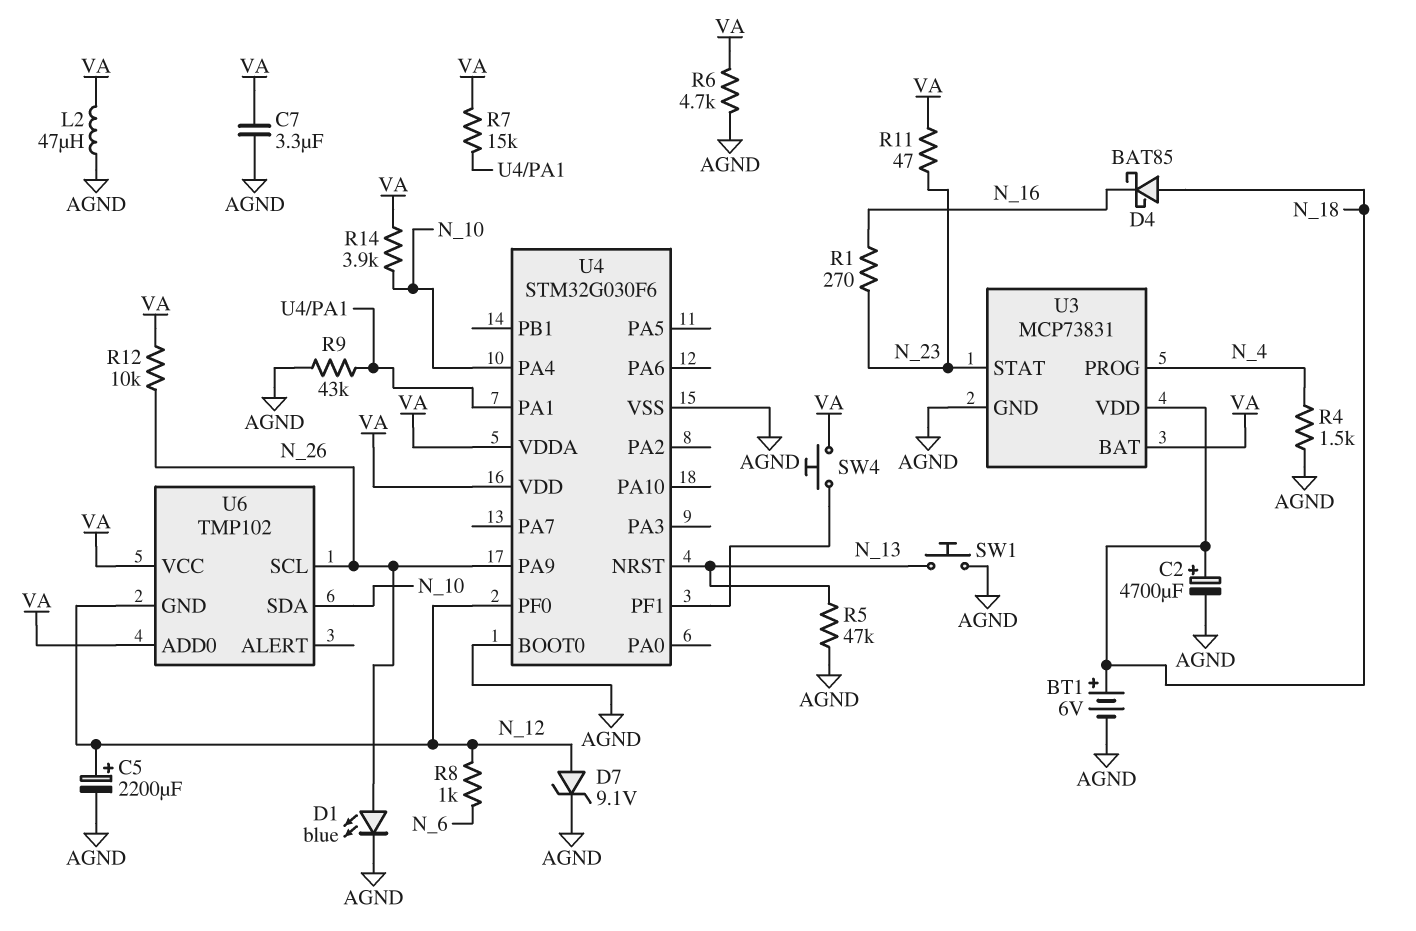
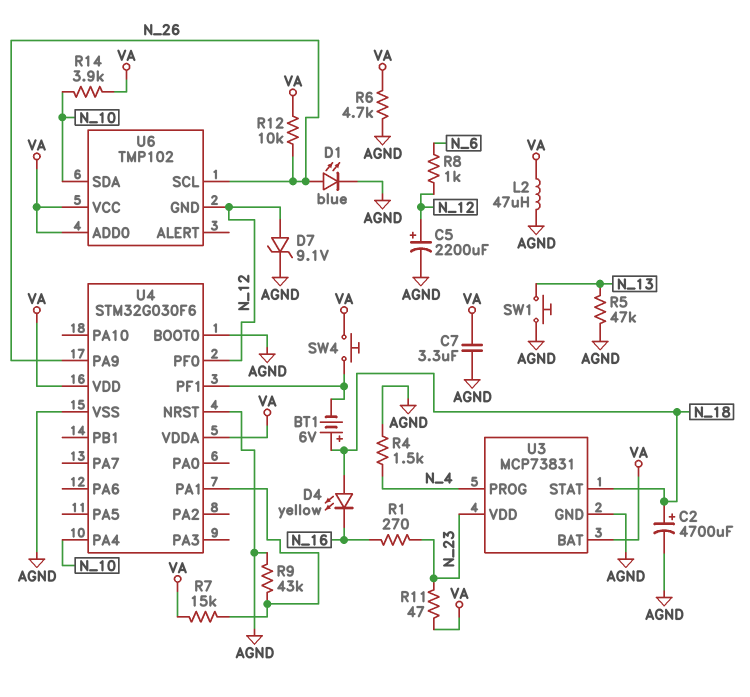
BT1: 6V (plus N_18, minus AGND) -> 6V (plus N_18, minus U4/PF1)
D4: schottky BAT85 (A N_18, K N_16) -> LED yellow (A N_18, K N_16)
U3 pin STAT: N_23 -> N_18
U3 pin VDD: N_18 -> N_23
U4 pin NRST: N_13 -> AGND

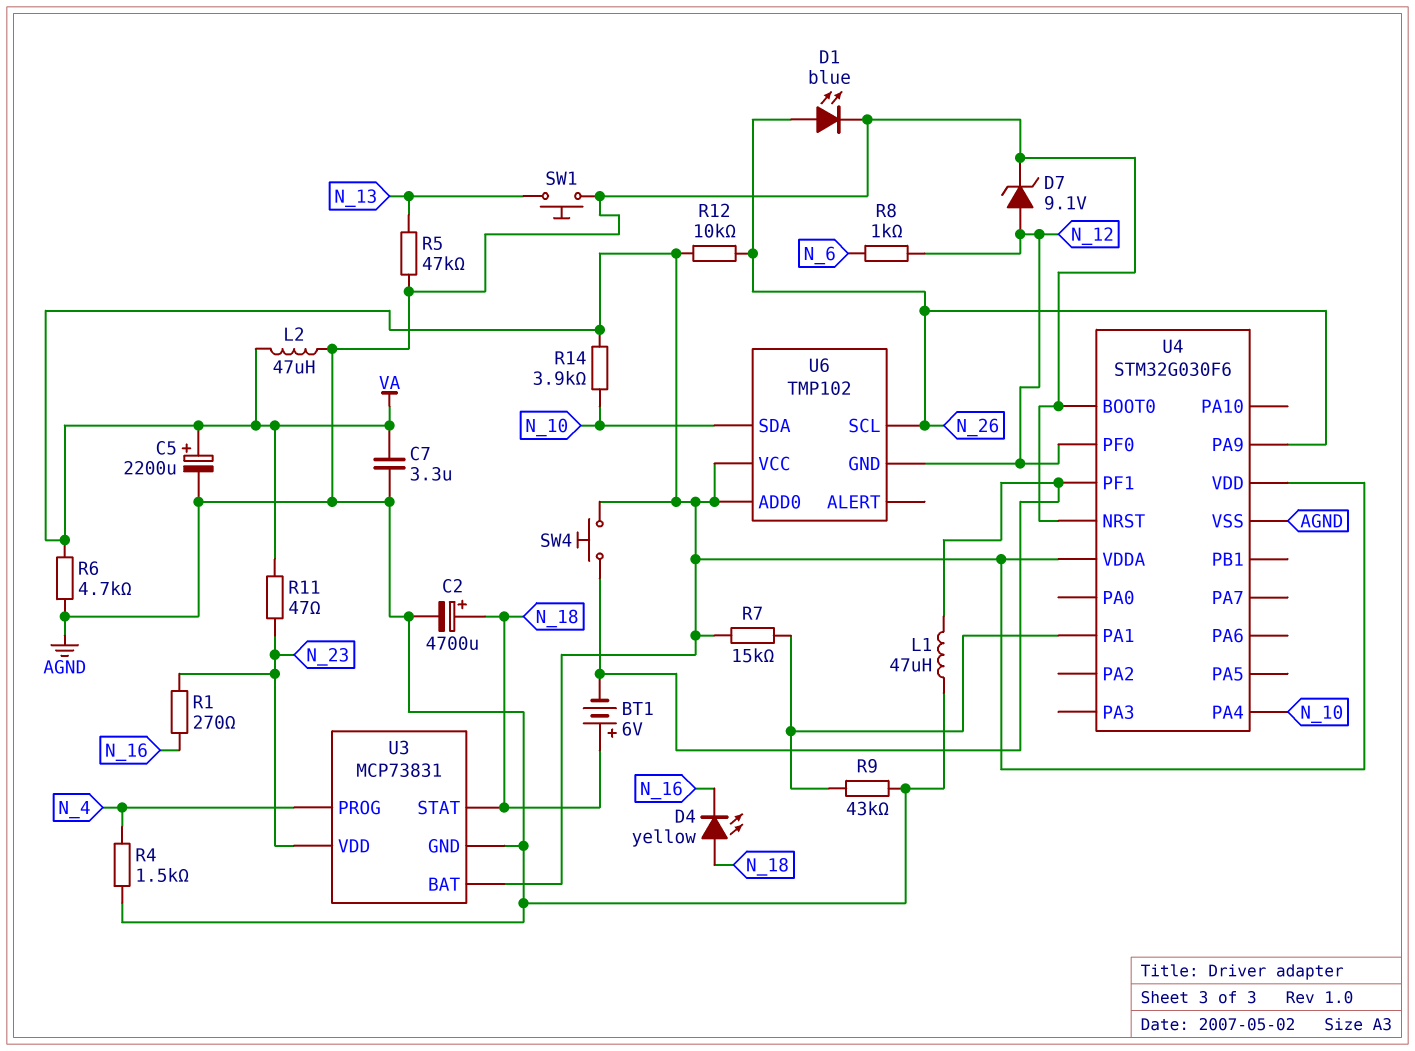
C5: 2200uF (plus N_12, minus AGND) -> 2200uF (plus VA, minus AGND)
L1: none -> 47uH (AGND, U4/PF1)

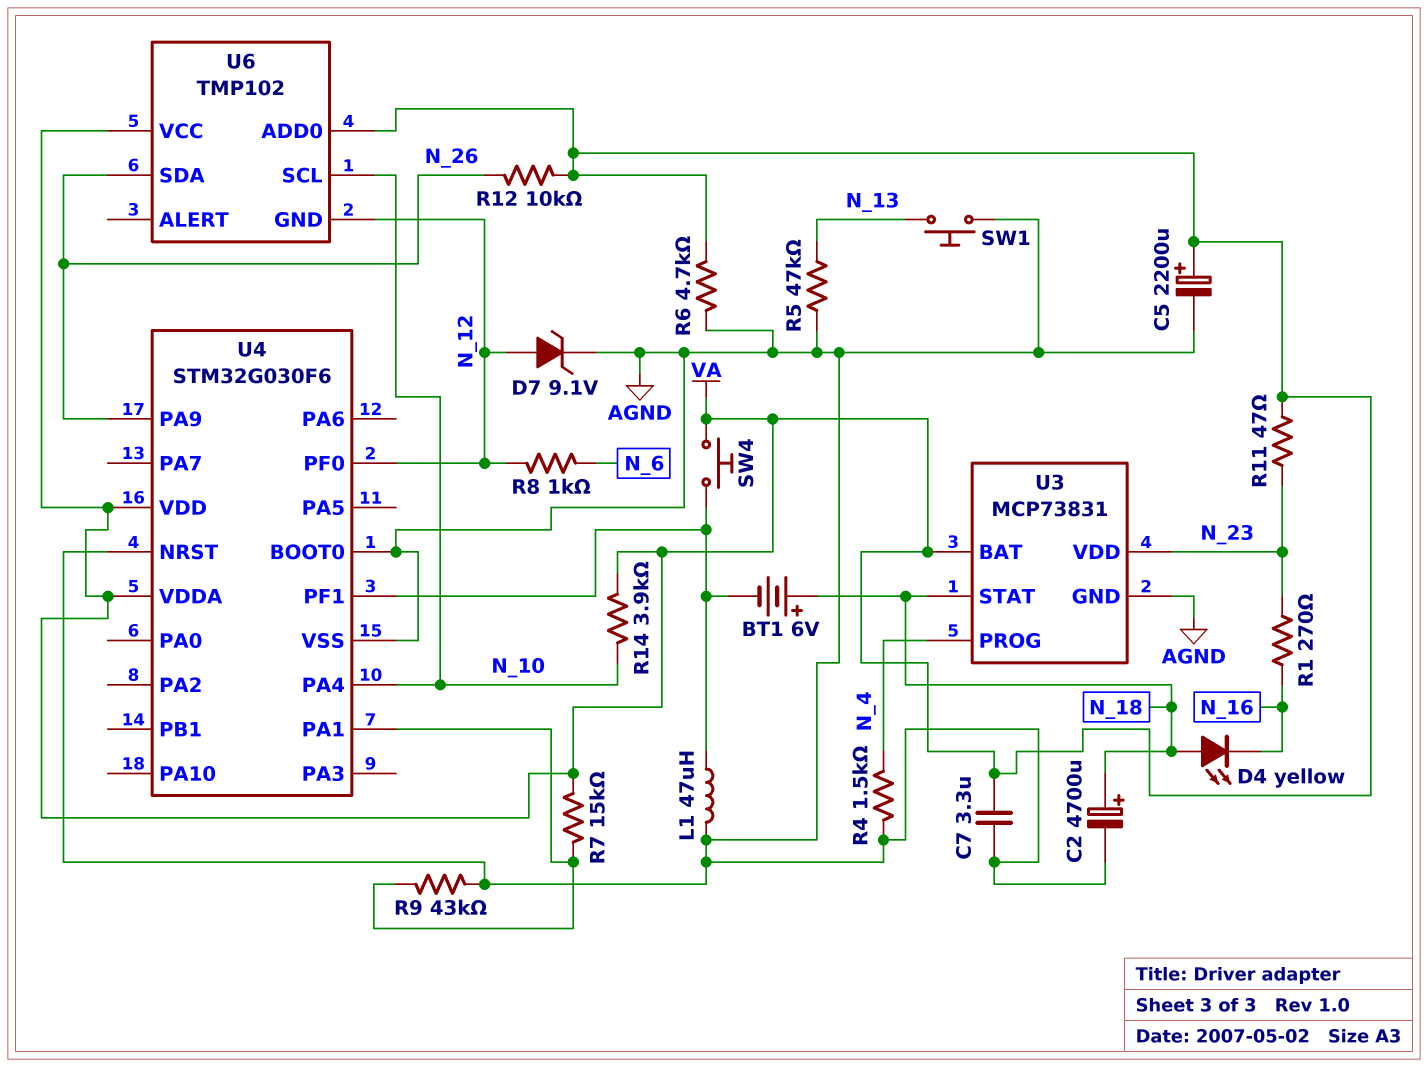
D1: LED blue (A N_26, K AGND) -> none
L2: 47uH (AGND, VA) -> none
U6 pin SCL: N_26 -> N_10
U6 pin SDA: N_10 -> N_26

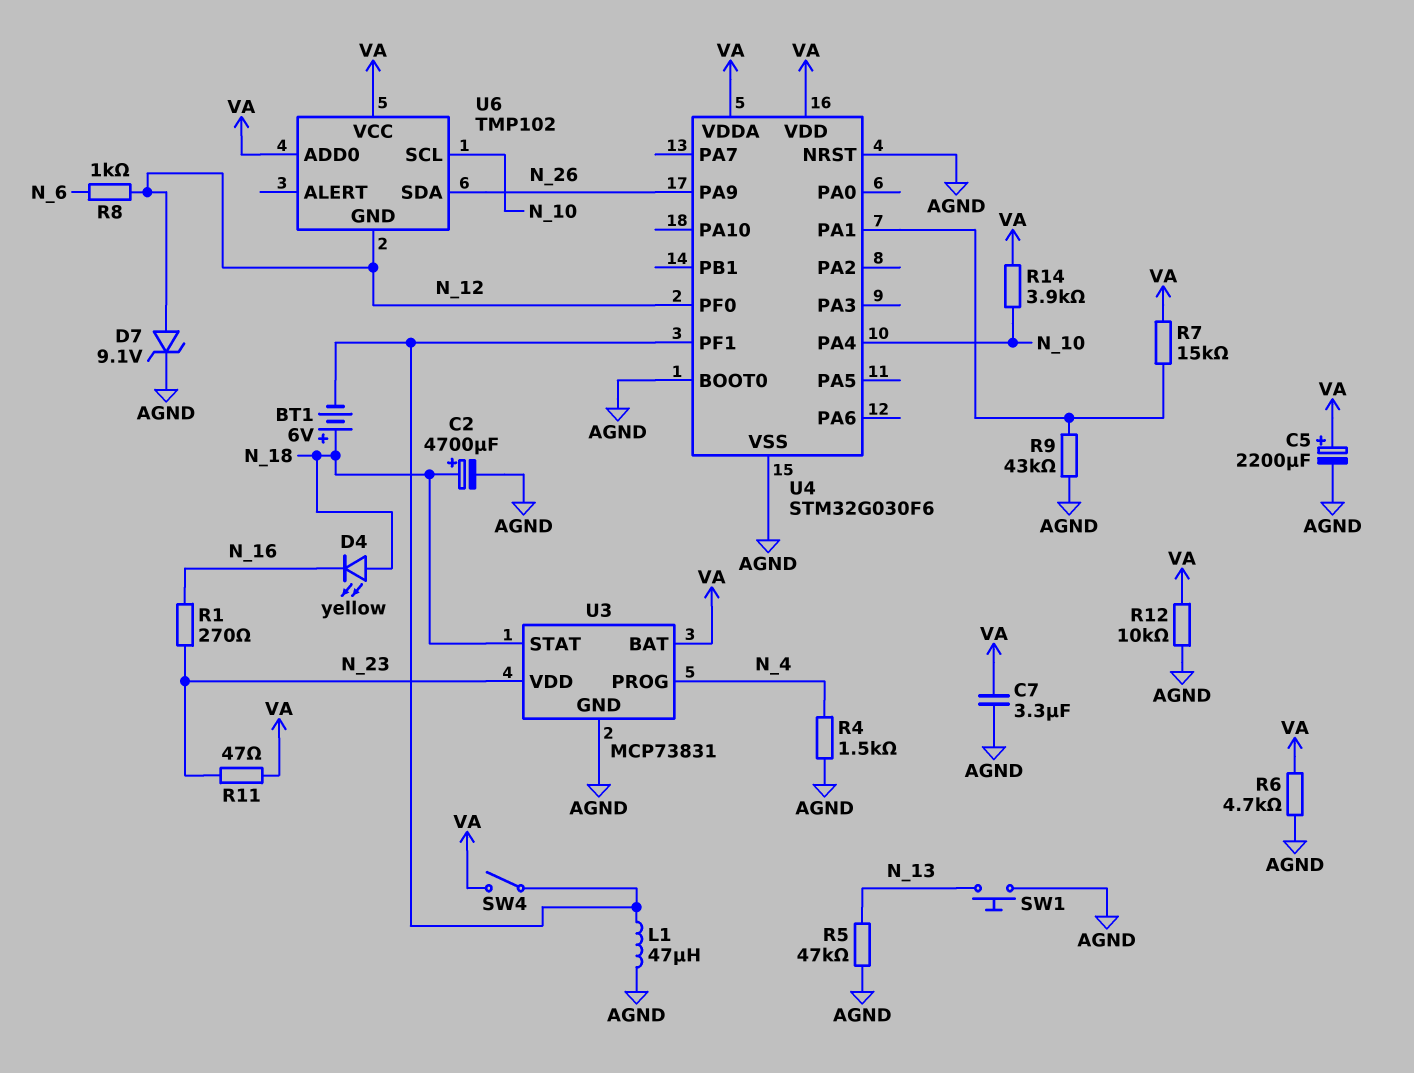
R12: 10k (N_26, VA) -> 10k (AGND, VA)
SW4: button (U4/PF1, VA) -> switch (U4/PF1, VA)

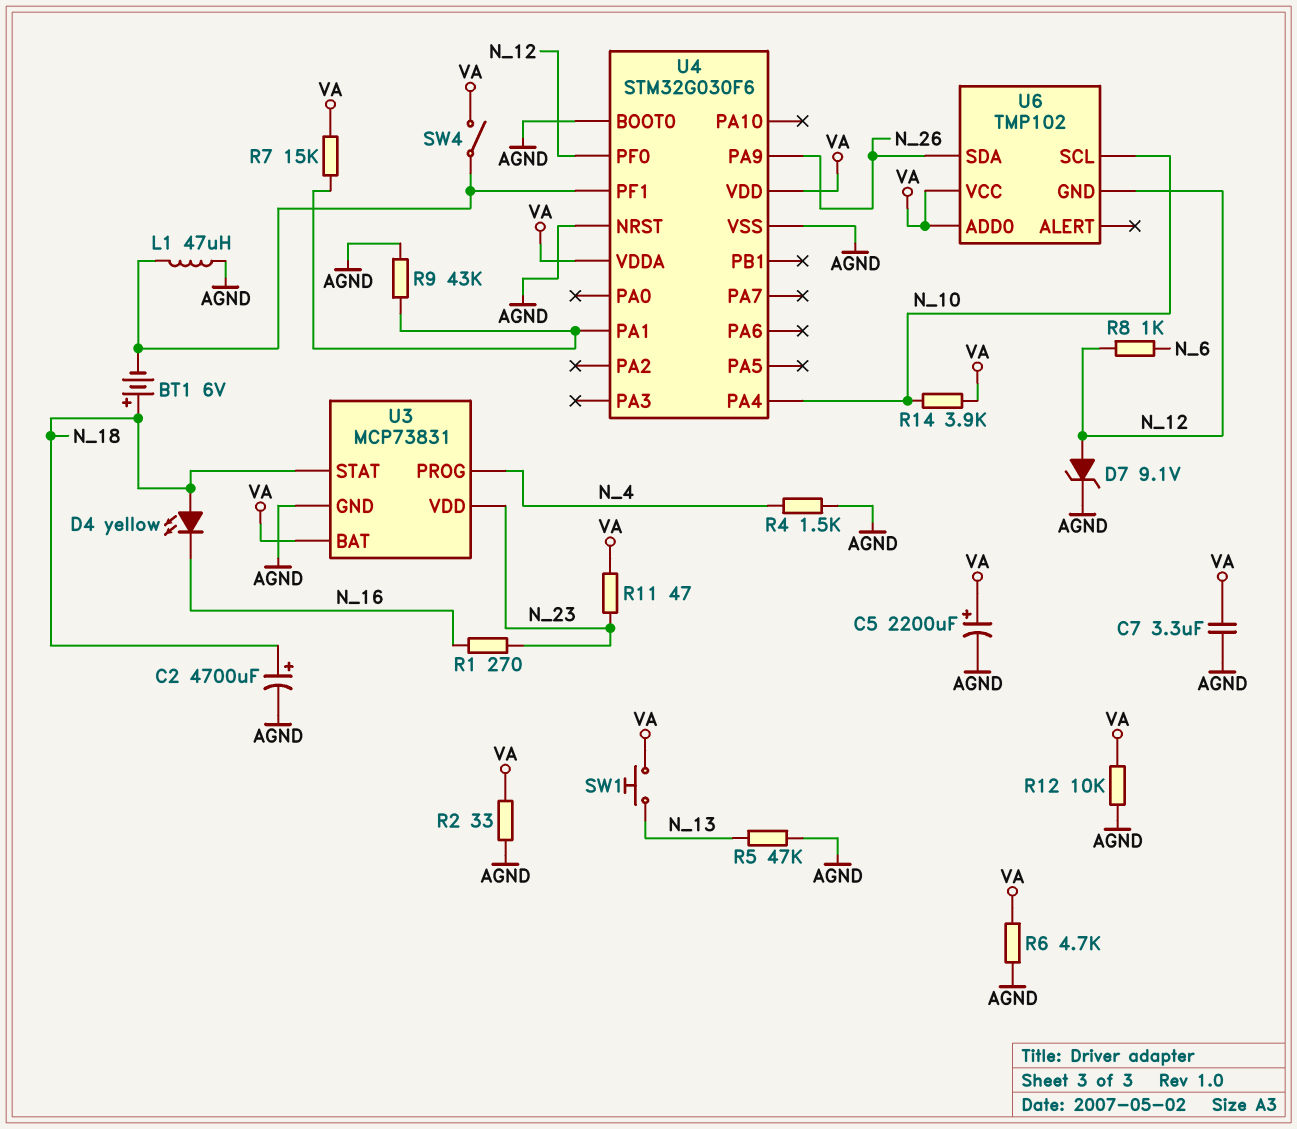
R2: none -> 33 (AGND, VA)
SW1: button (AGND, N_13) -> button (N_13, VA)

